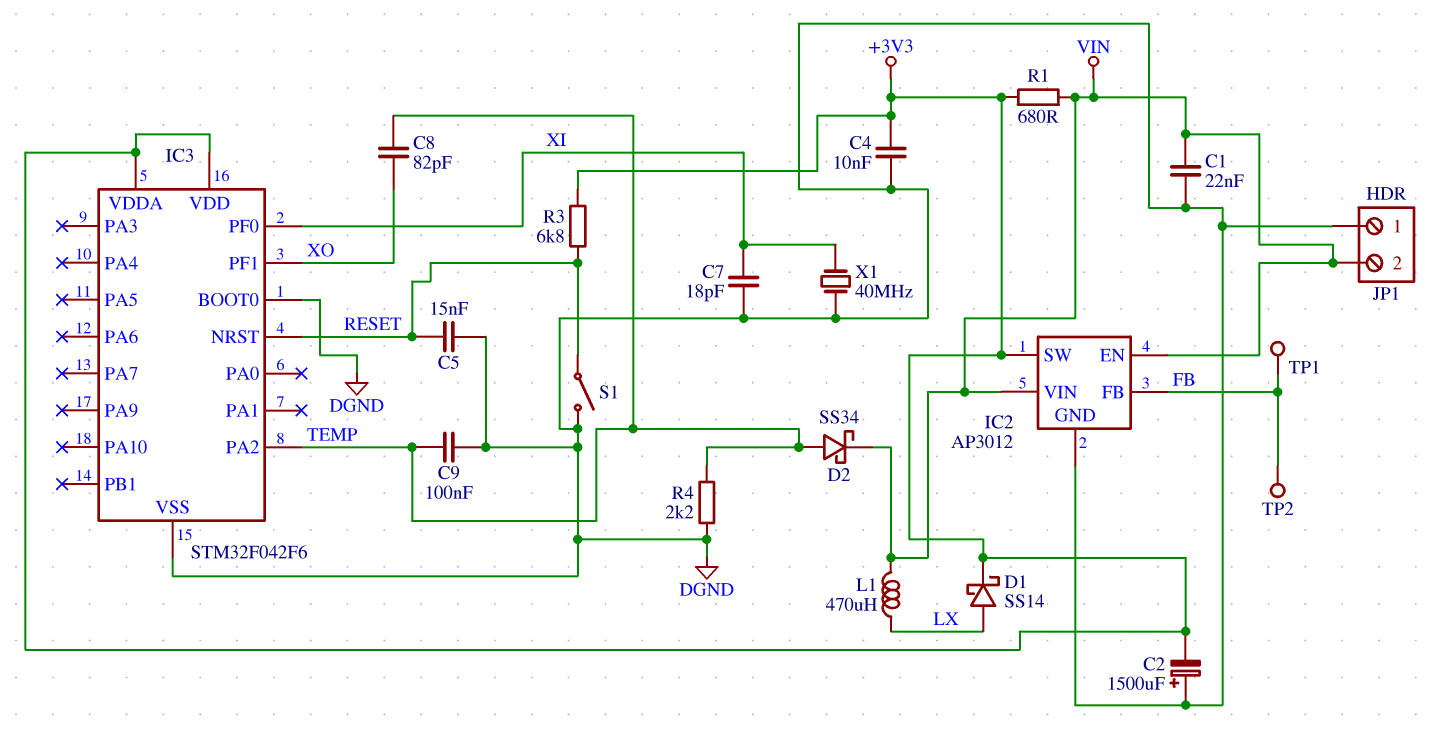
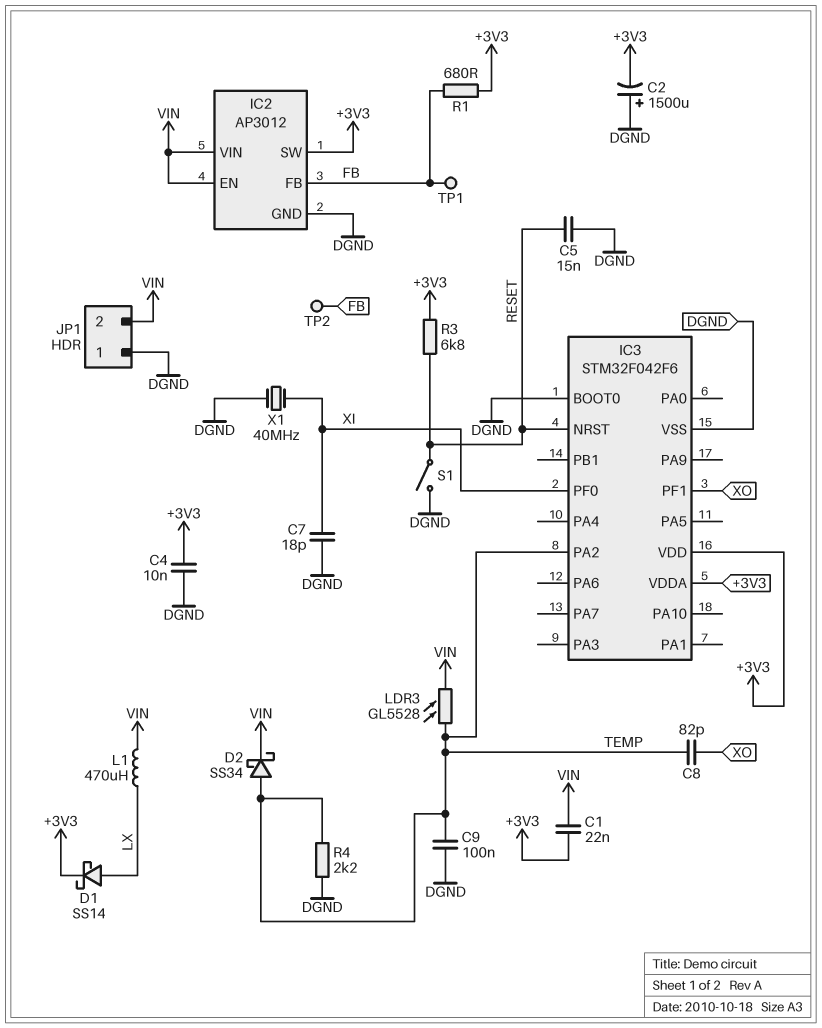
C1: 22nF (DGND, VIN) -> 22nF (+3V3, VIN)
LDR3: none -> GL5528 (TEMP, VIN)
R1: 680 (+3V3, VIN) -> 680 (+3V3, FB)

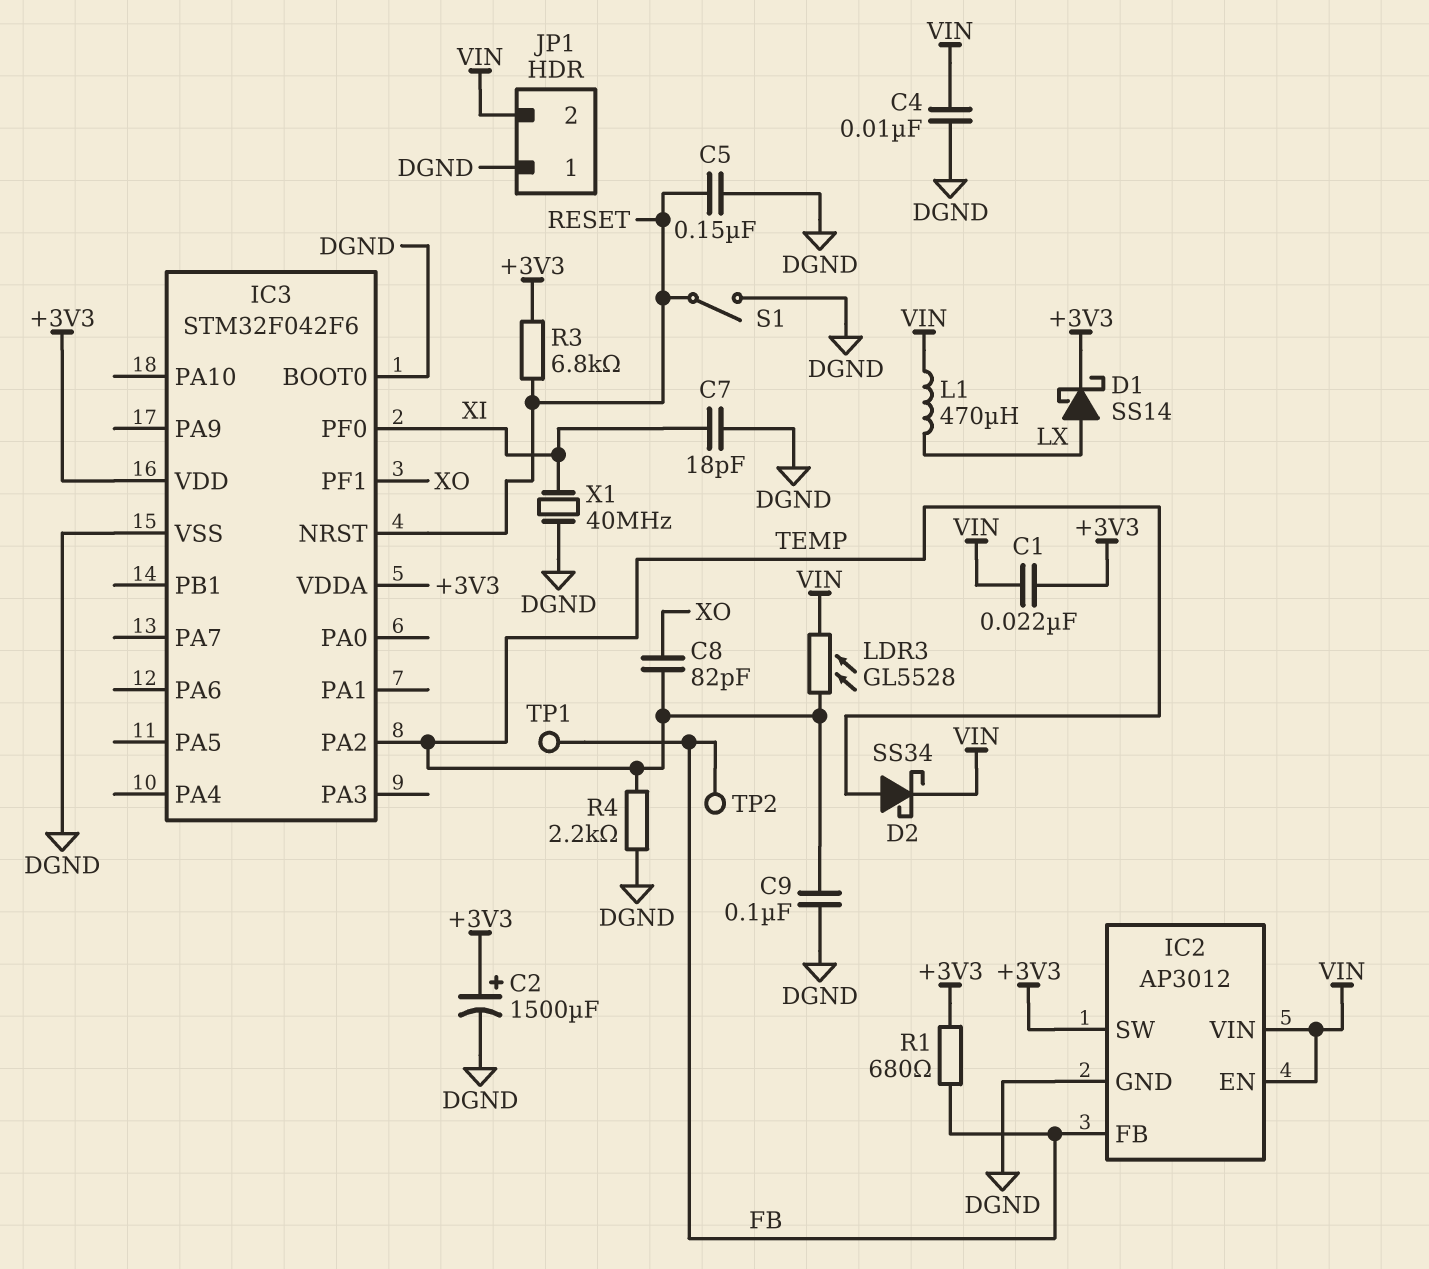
C2: 1500uF (plus DGND, minus +3V3) -> 1500uF (plus +3V3, minus DGND)
C4: 10nF (+3V3, DGND) -> 10nF (DGND, VIN)
C5: 15nF (DGND, RESET) -> 150nF (DGND, RESET)

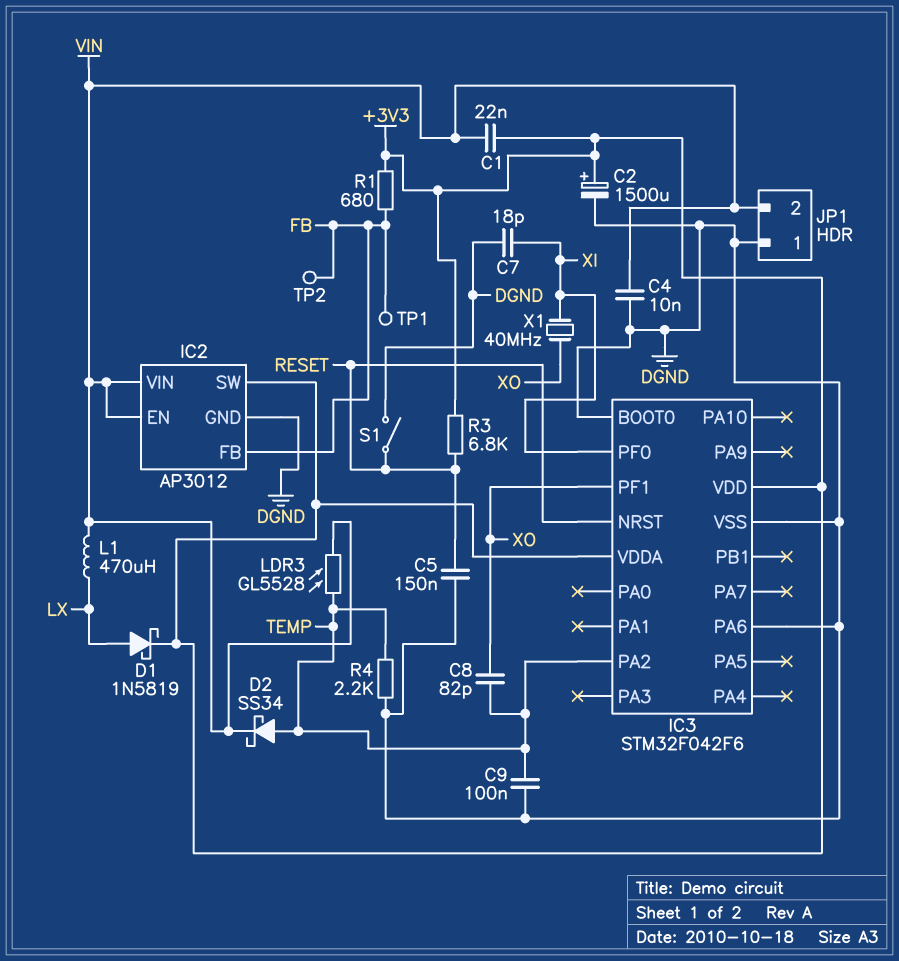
D1: schottky SS14 (A LX, K +3V3) -> schottky 1N5819 (A LX, K +3V3)
IC3 pin PA6: none -> DGND
X1: 40MHz (DGND, XI) -> 40MHz (XI, XO)

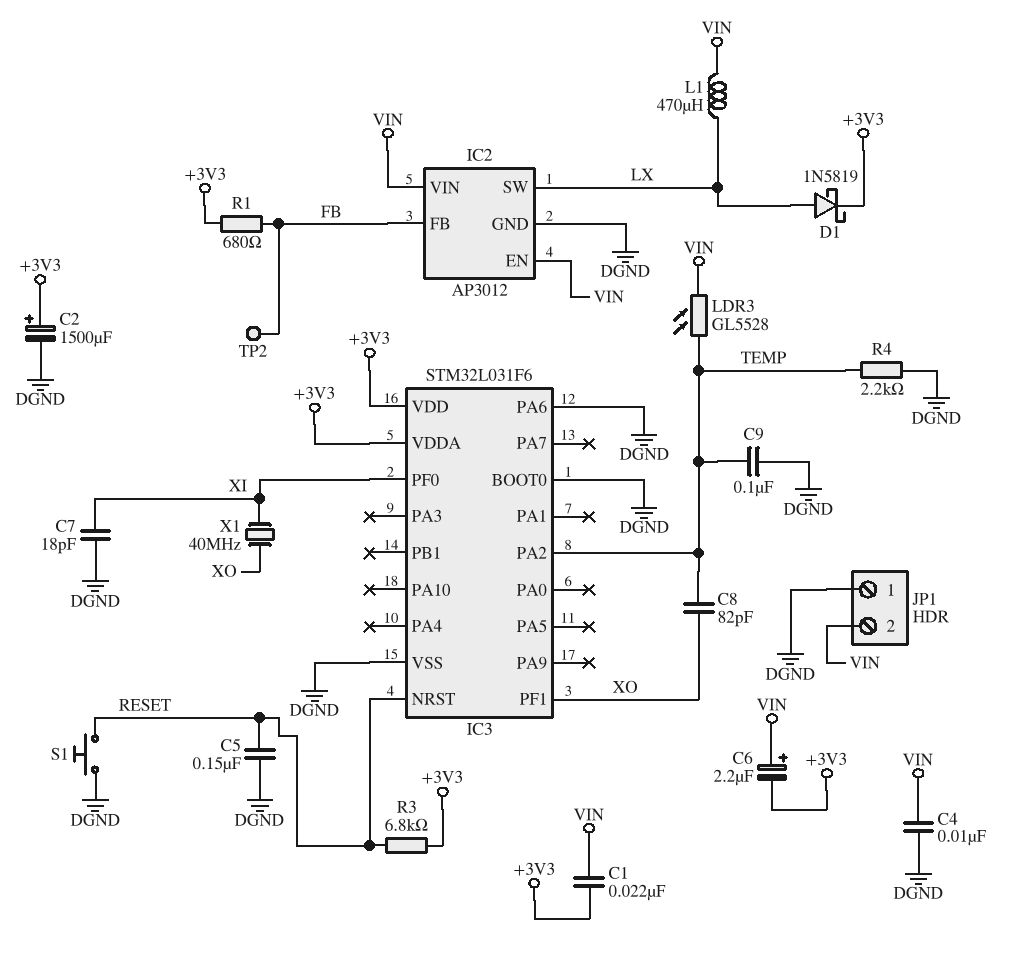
C6: none -> 2.2uF (plus VIN, minus +3V3)
D2: schottky SS34 (A TEMP, K VIN) -> none
IC2 pin SW: +3V3 -> LX
IC3: STM32F042F6 -> STM32L031F6
S1: switch (DGND, RESET) -> button (DGND, RESET)
TP1: test point (FB) -> none

